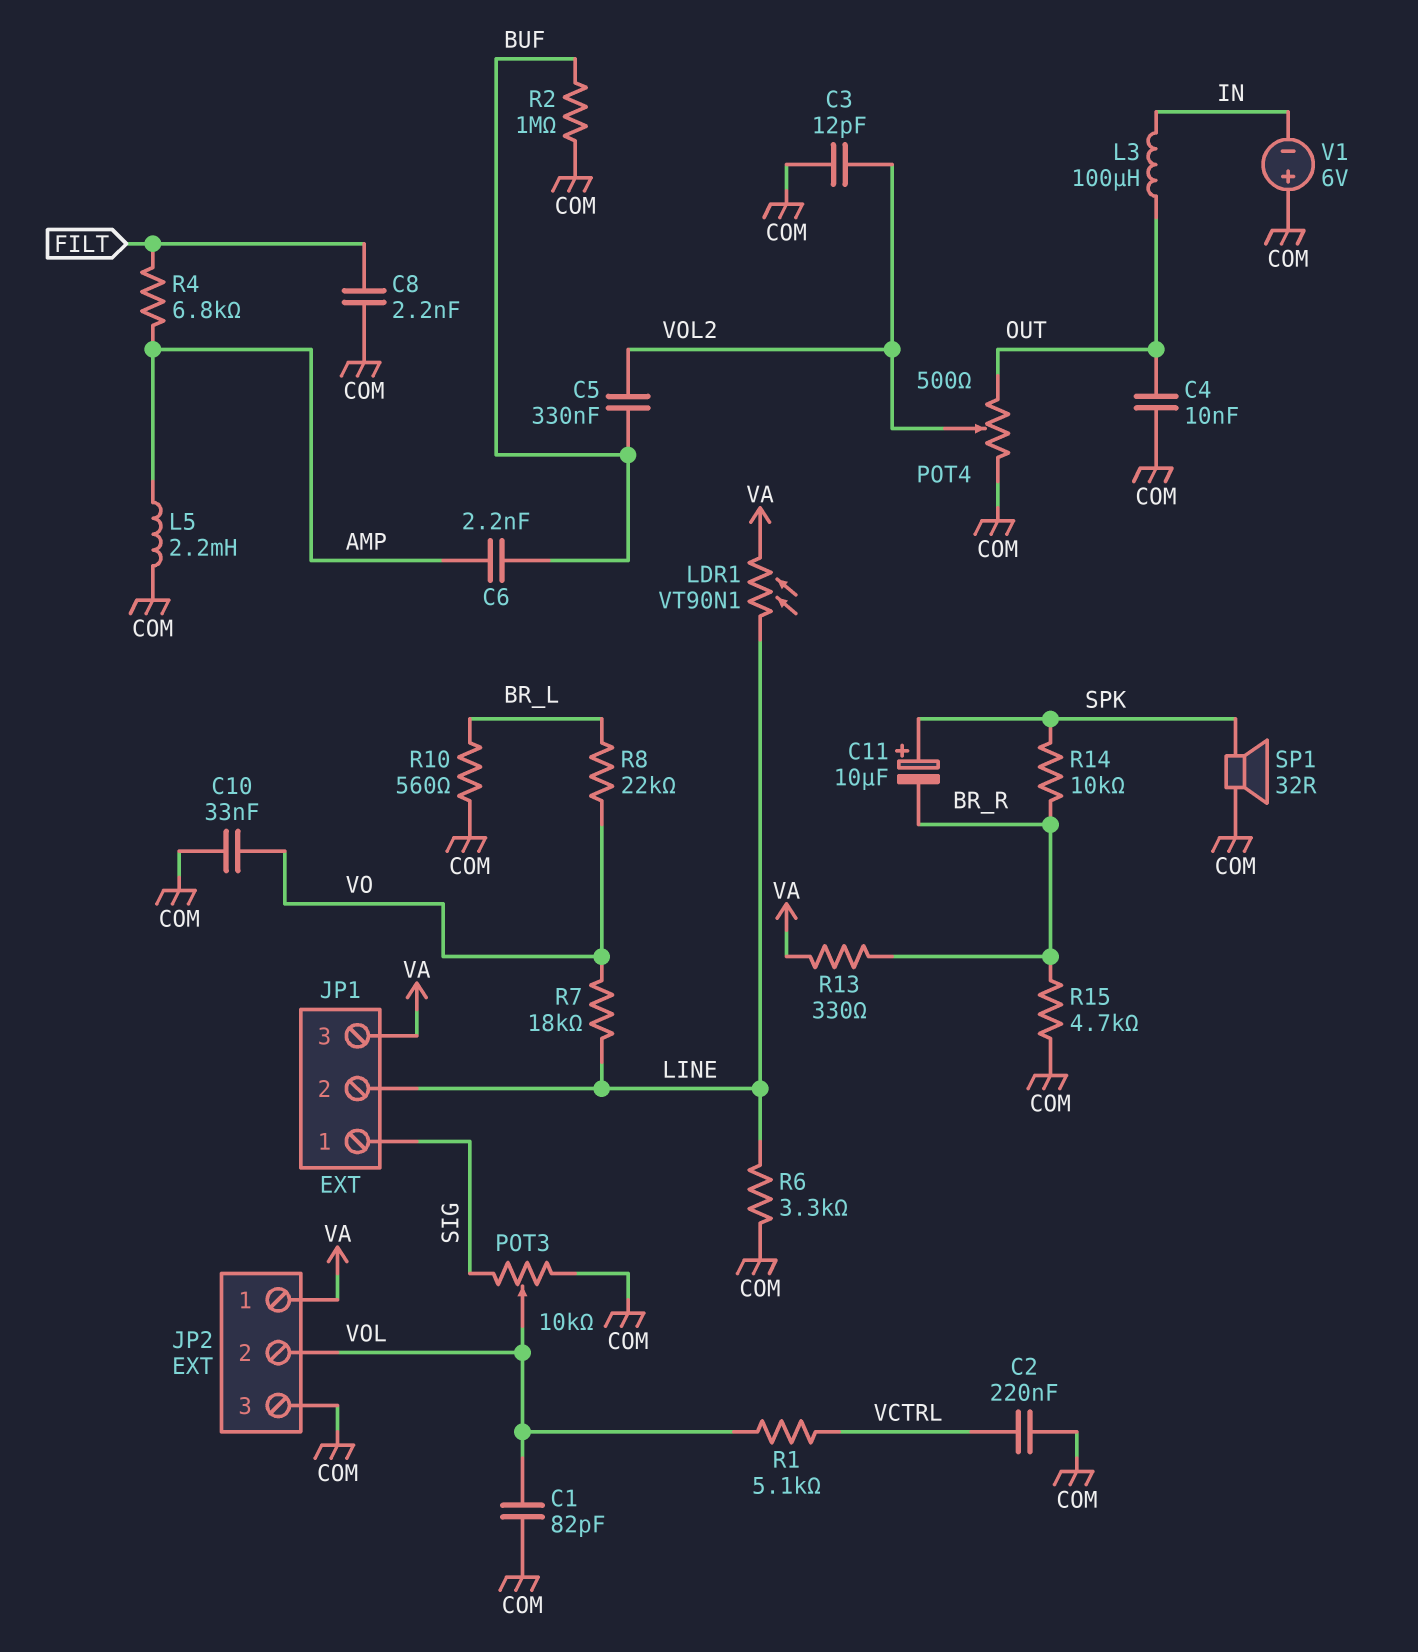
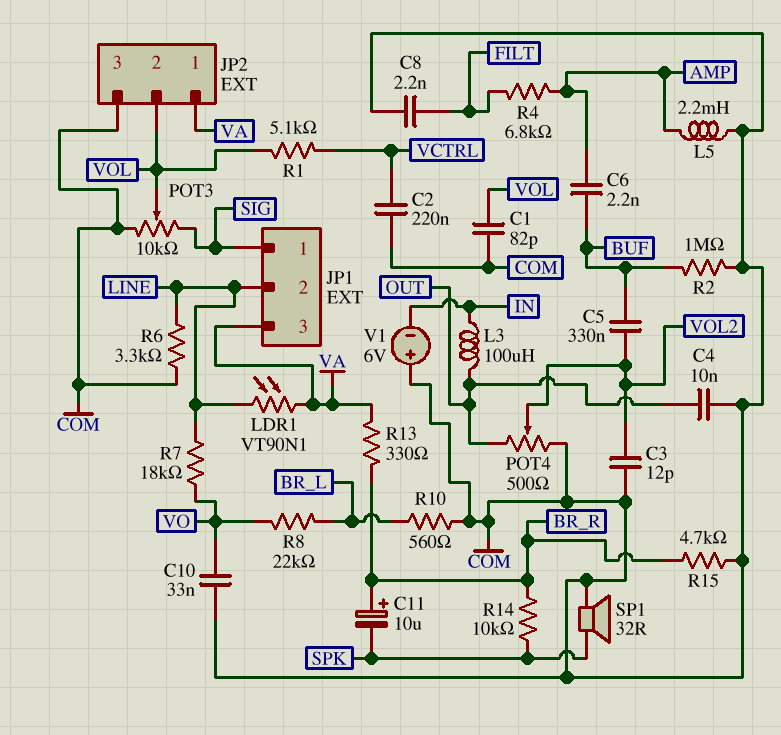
C11: 10uF (plus SPK, minus BR_R) -> 10uF (plus BR_R, minus SPK)

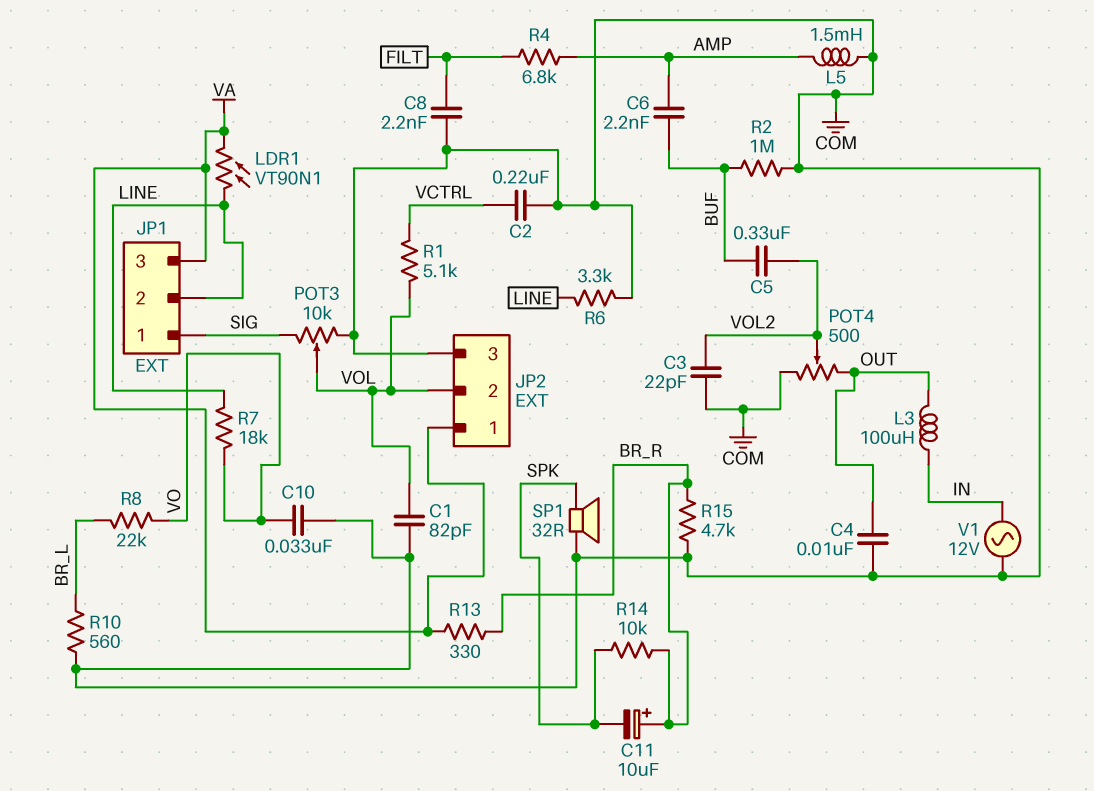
C3: 12pF (COM, VOL2) -> 22pF (COM, VOL2)
L5: 2.2mH (AMP, COM) -> 1.5mH (AMP, COM)
V1: 6V (plus COM, minus IN) -> AC 12V (COM, IN)

